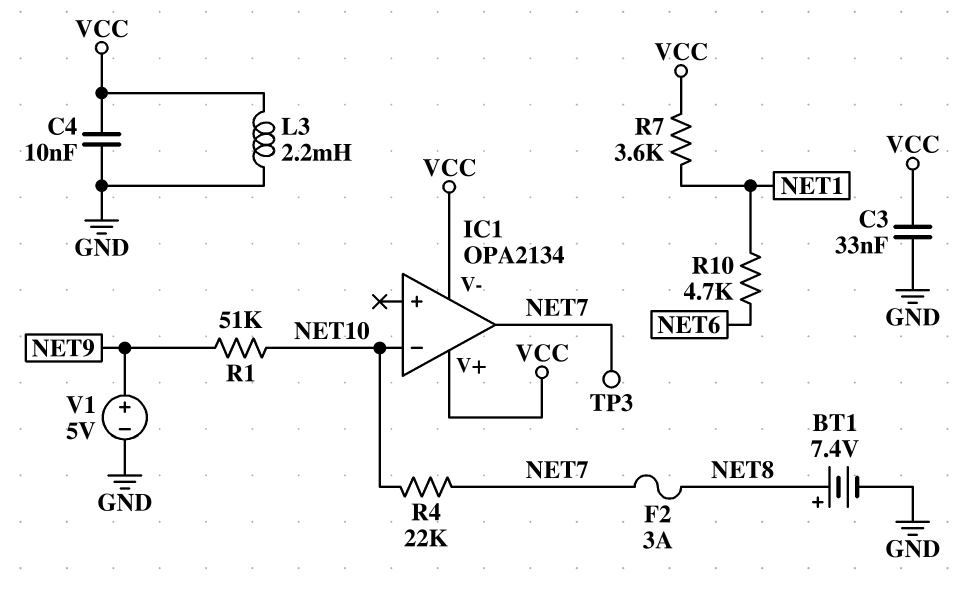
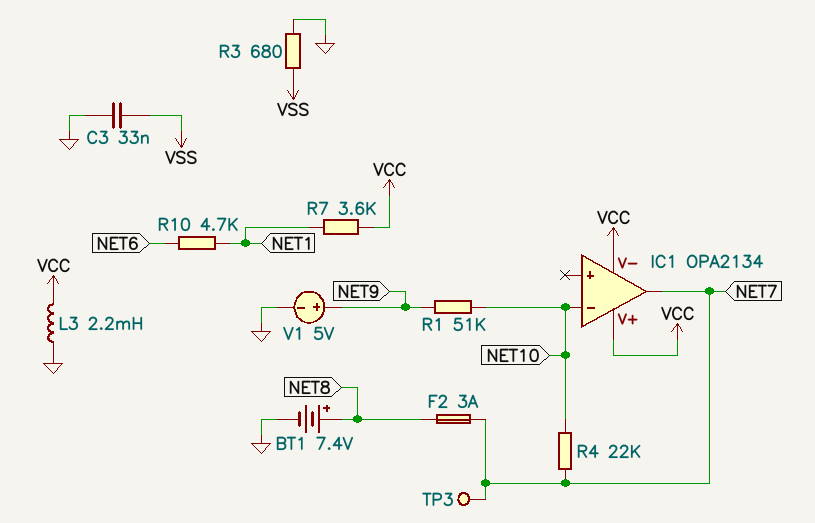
C3: 33nF (GND, VCC) -> 33nF (GND, VSS)
C4: 10nF (GND, VCC) -> none
R3: none -> 680 (GND, VSS)

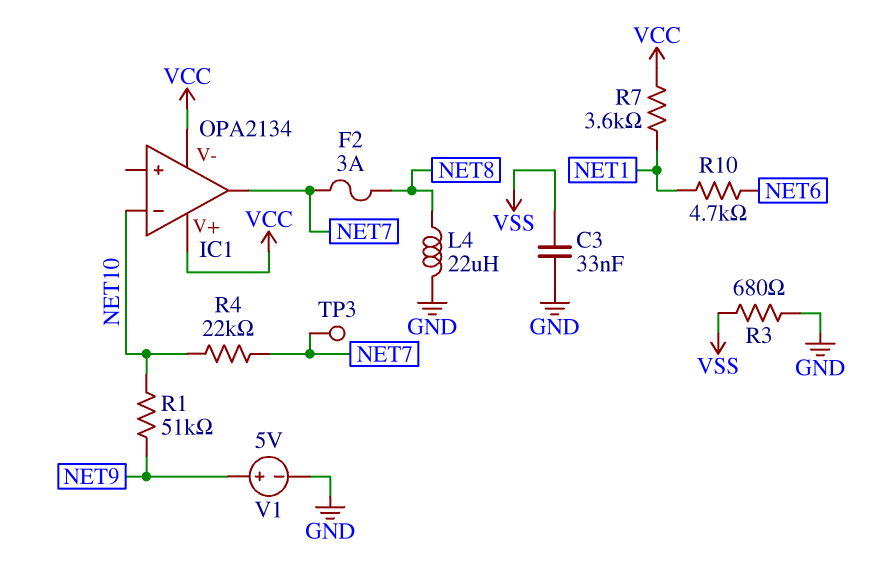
BT1: 7.4V (plus NET8, minus GND) -> none
L3: 2.2mH (GND, VCC) -> none
L4: none -> 22uH (GND, NET8)

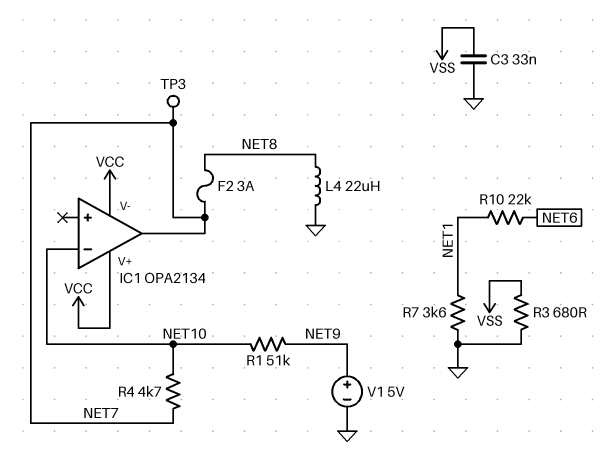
R4: 22k (NET7, NET10) -> 4.7k (NET7, NET10)
R7: 3.6k (NET1, VCC) -> 3.6k (GND, NET1)
R10: 4.7k (NET1, NET6) -> 22k (NET1, NET6)

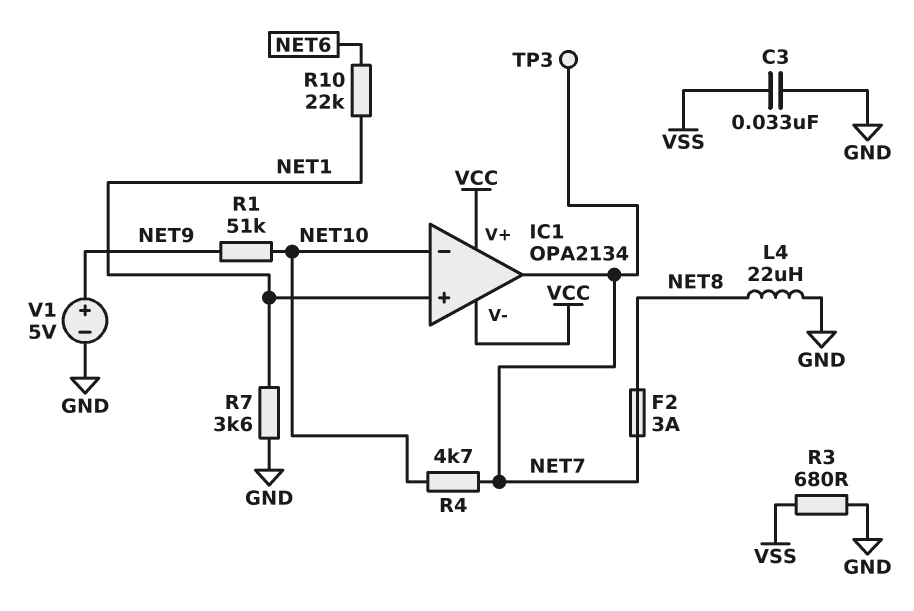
IC1 pin in+: none -> NET1

